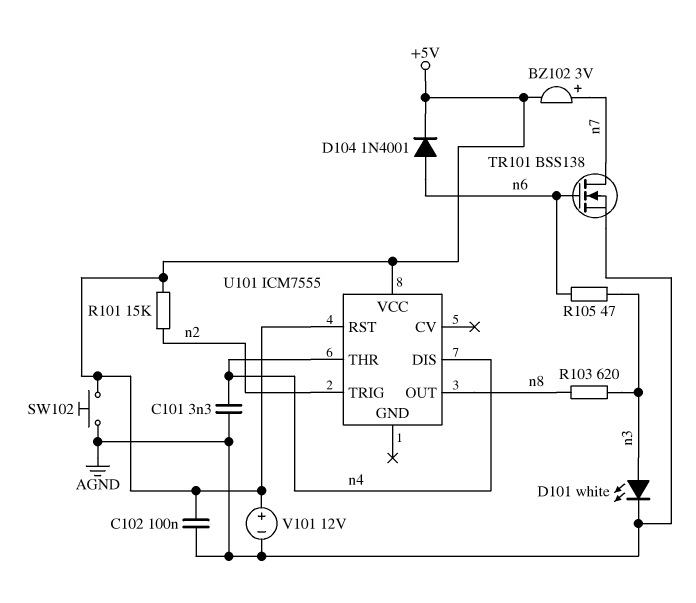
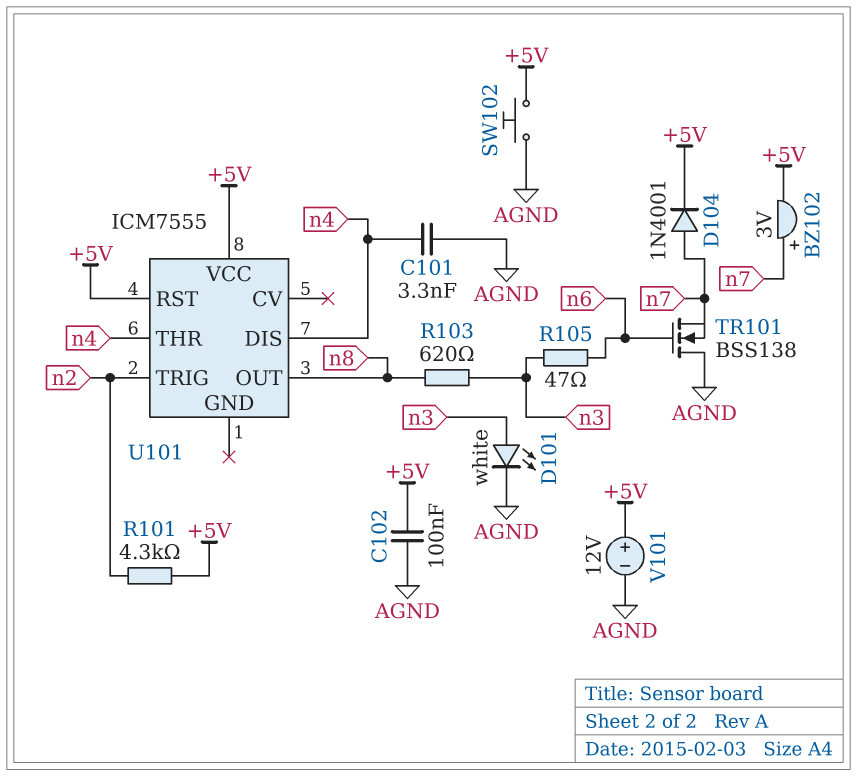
D104: diode 1N4001 (A n6, K +5V) -> diode 1N4001 (A n7, K +5V)
R101: 15k (+5V, n2) -> 4.3k (+5V, n2)
TR101: NMOS BSS138 (G n6, D n7, S AGND) -> NMOS BSS138 (G n6, D AGND, S n7)

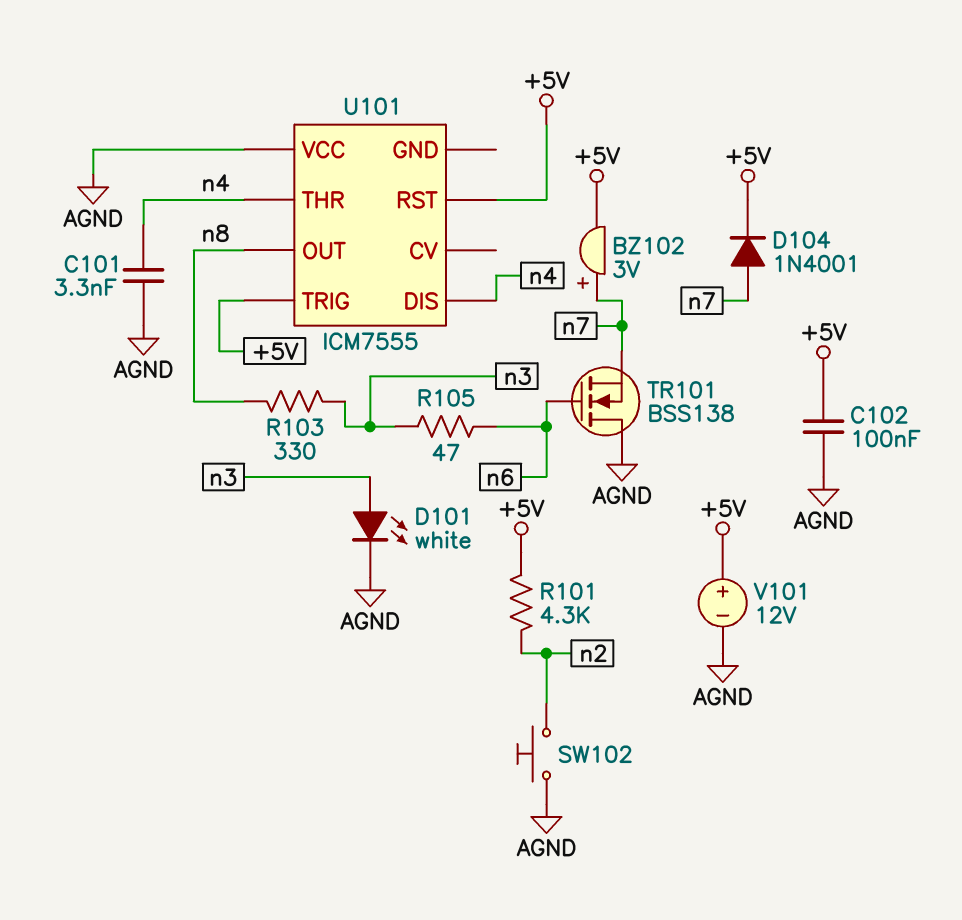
R103: 620 (n3, n8) -> 330 (n3, n8)
SW102: button (+5V, AGND) -> button (AGND, n2)
U101 pin TRIG: n2 -> +5V
U101 pin VCC: +5V -> AGND

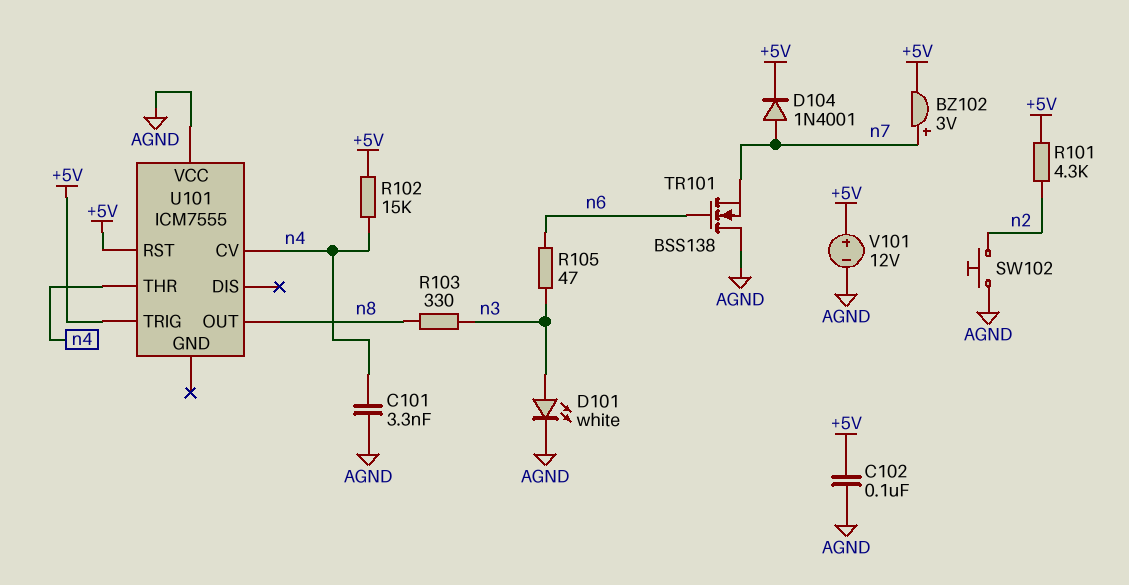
R102: none -> 15k (+5V, n4)
U101 pin CV: none -> n4
U101 pin DIS: n4 -> none

